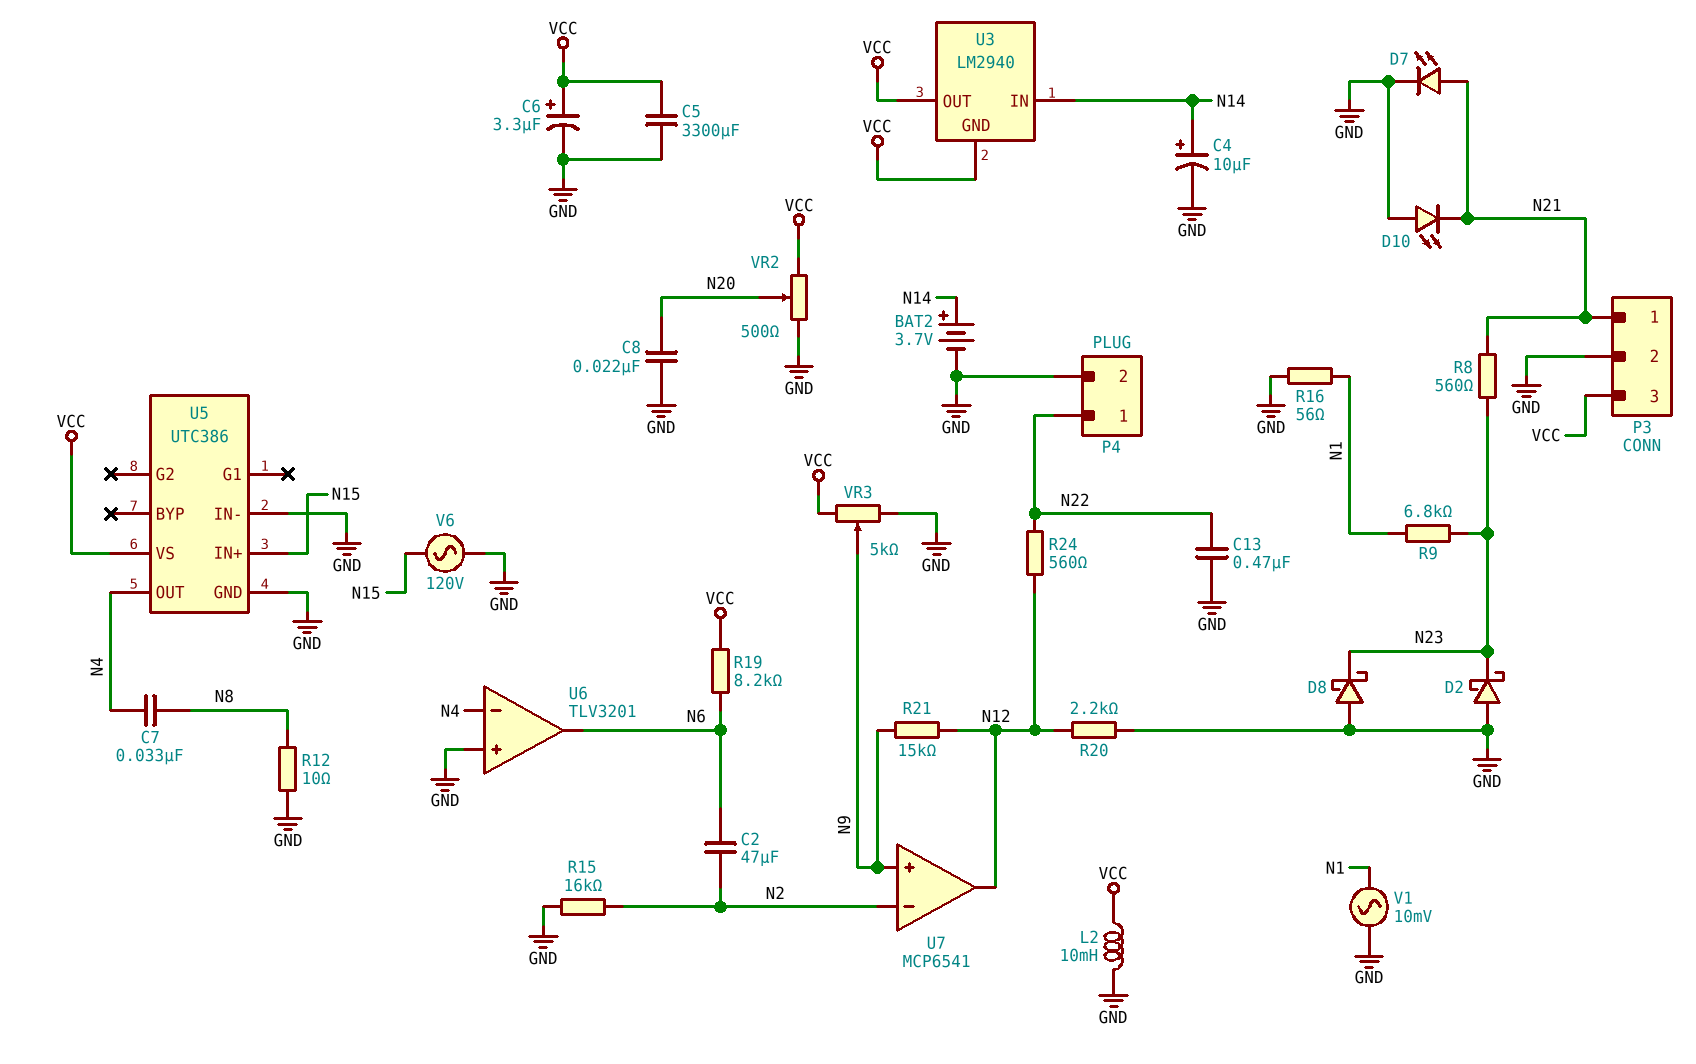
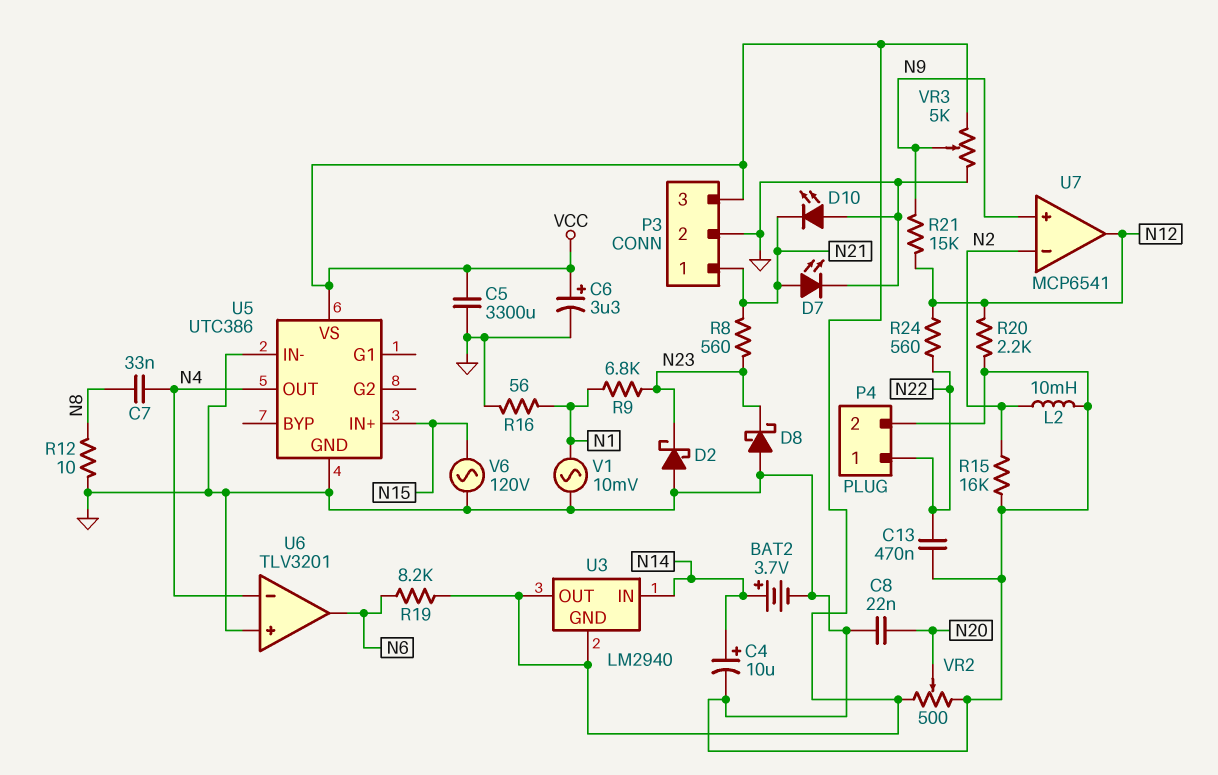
C2: 47uF (N2, N6) -> none
L2: 10mH (GND, VCC) -> 10mH (GND, N2)

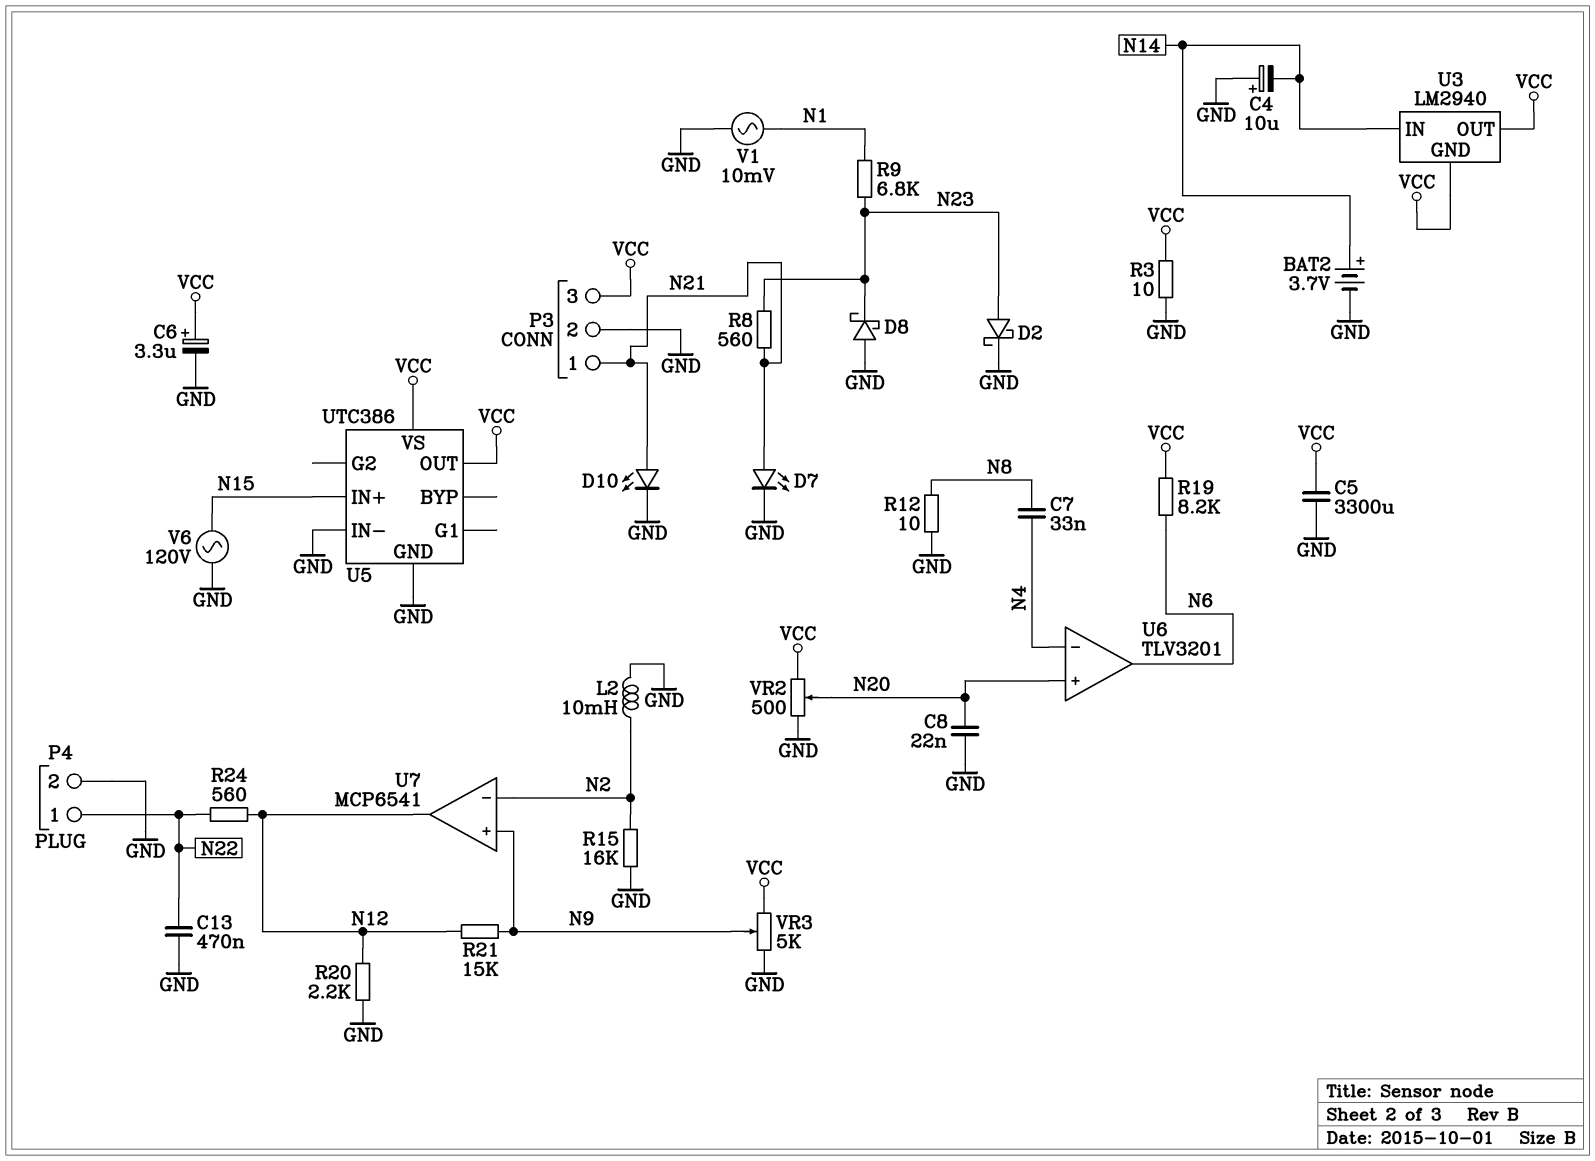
C4: 10uF (plus N14, minus GND) -> 10uF (plus GND, minus N14)
D2: schottky (A GND, K N23) -> schottky (A N23, K GND)
D10: LED (A GND, K N21) -> LED (A N21, K GND)
R3: none -> 10 (GND, VCC)
R16: 56 (GND, N1) -> none
U5 pin OUT: N4 -> VCC
U6 pin in+: GND -> N20

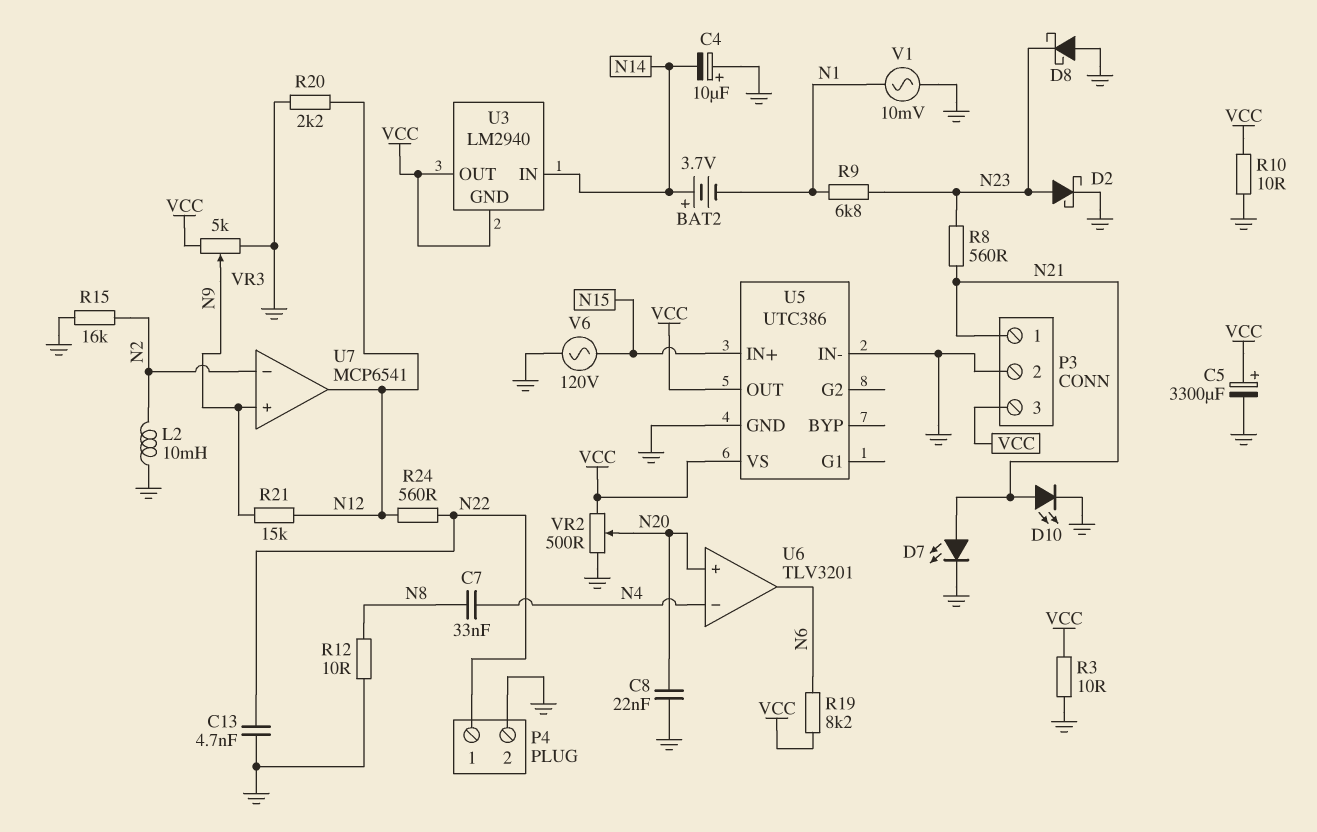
BAT2: 3.7V (plus N14, minus GND) -> 3.7V (plus N14, minus N1)
C5: 3300uF (GND, VCC) -> 3300uF (plus VCC, minus GND)
C6: 3.3uF (plus VCC, minus GND) -> none
C13: 470nF (GND, N22) -> 4.7nF (GND, N22)
R10: none -> 10 (GND, VCC)

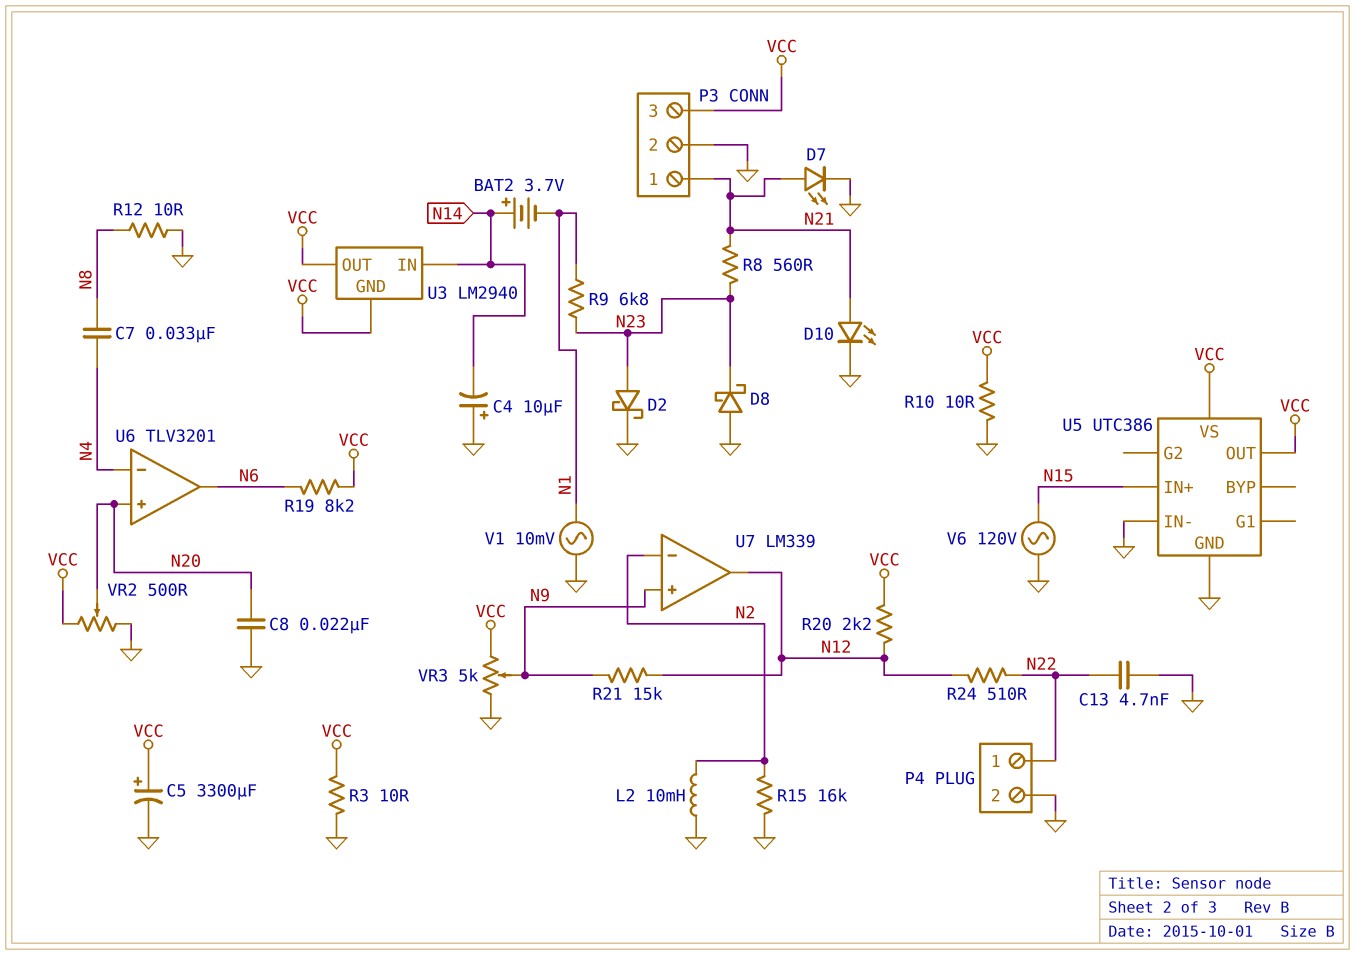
R20: 2.2k (GND, N12) -> 2.2k (N12, VCC)
R24: 560 (N12, N22) -> 510 (N12, N22)
U7: MCP6541 -> LM339

